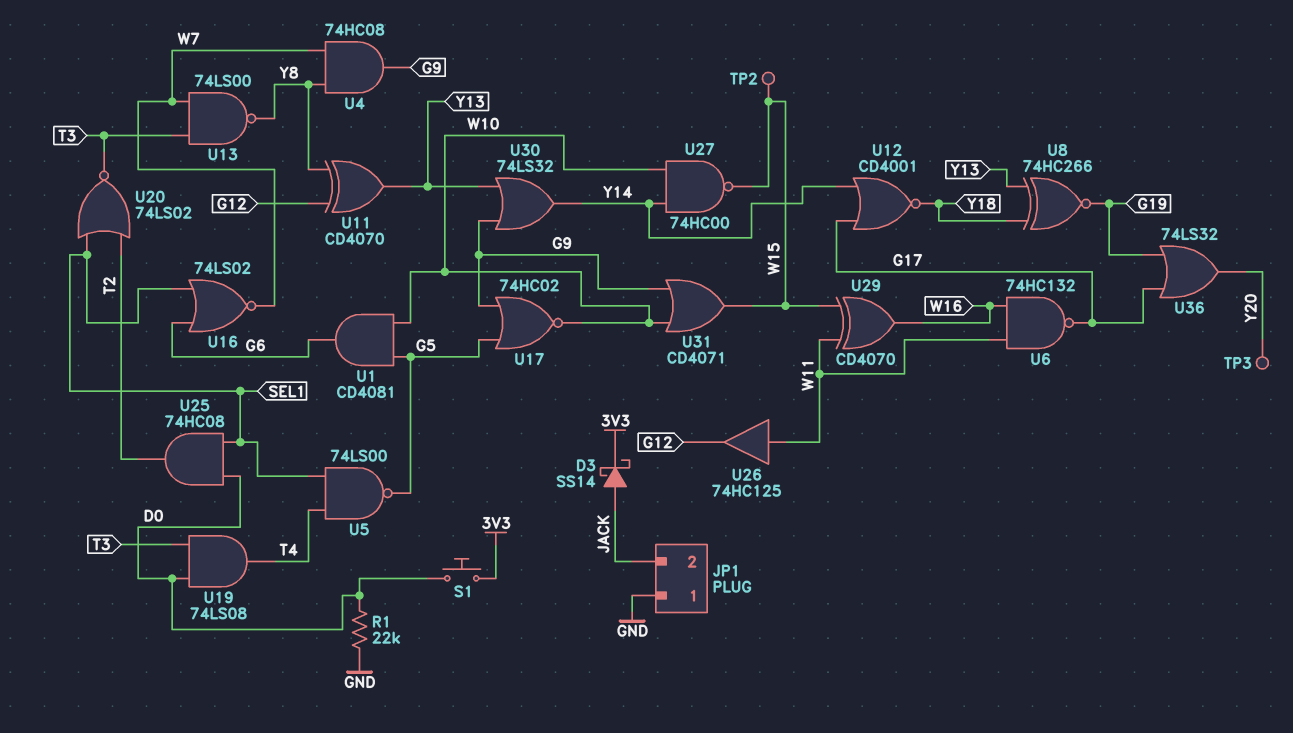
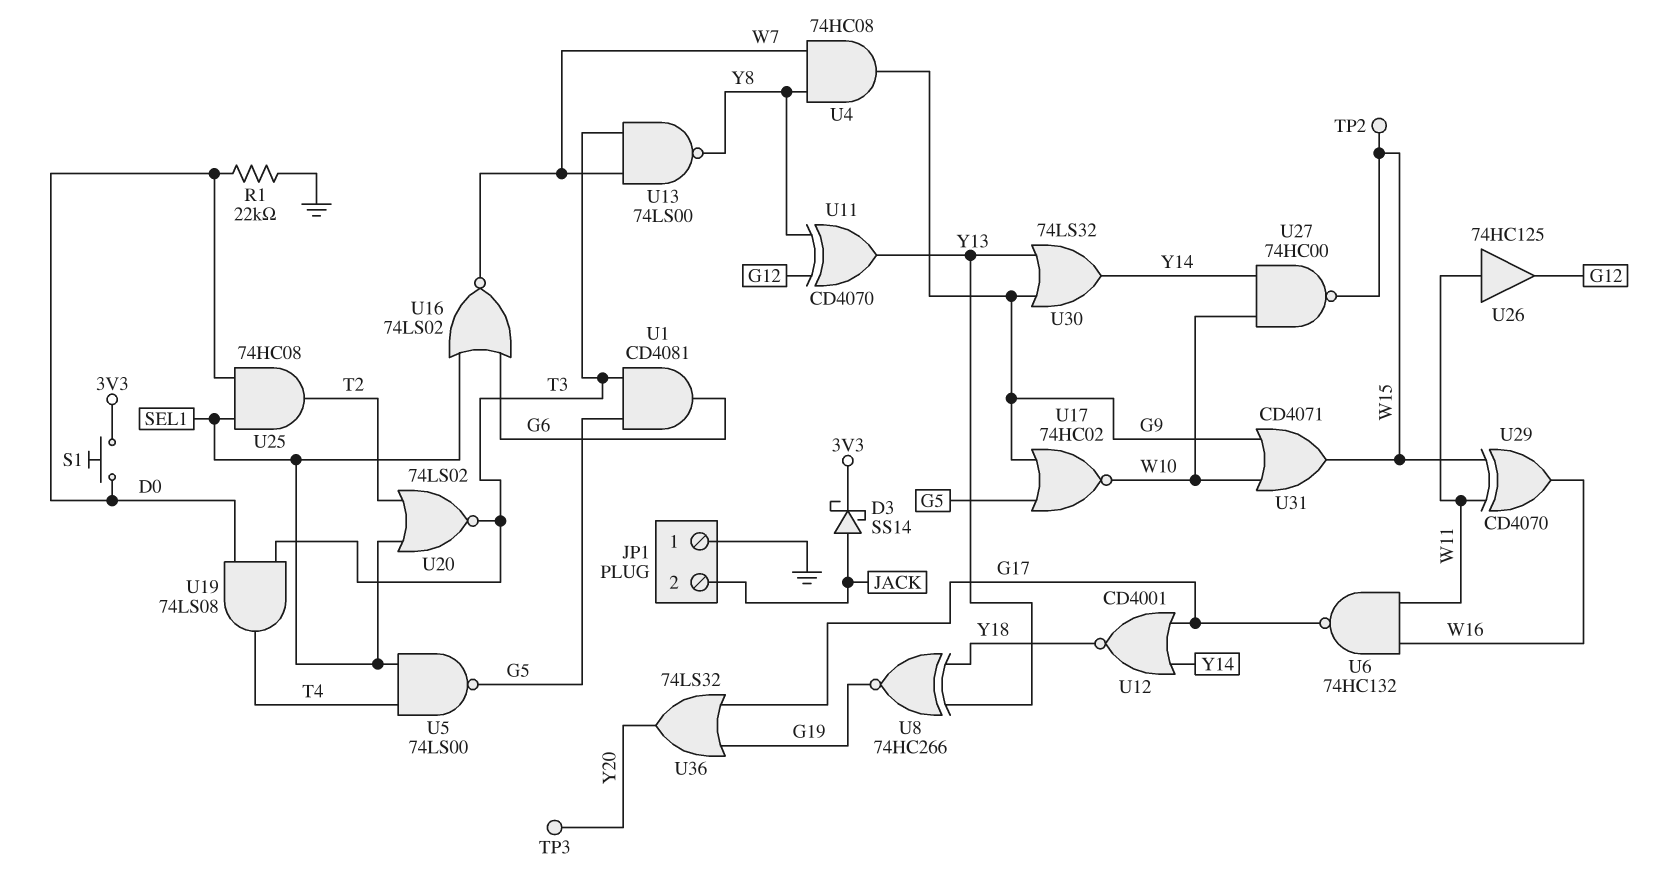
U1: AND CD4081 (in G5, in W10, out G6) -> AND CD4081 (in G5, in T3, out G6)

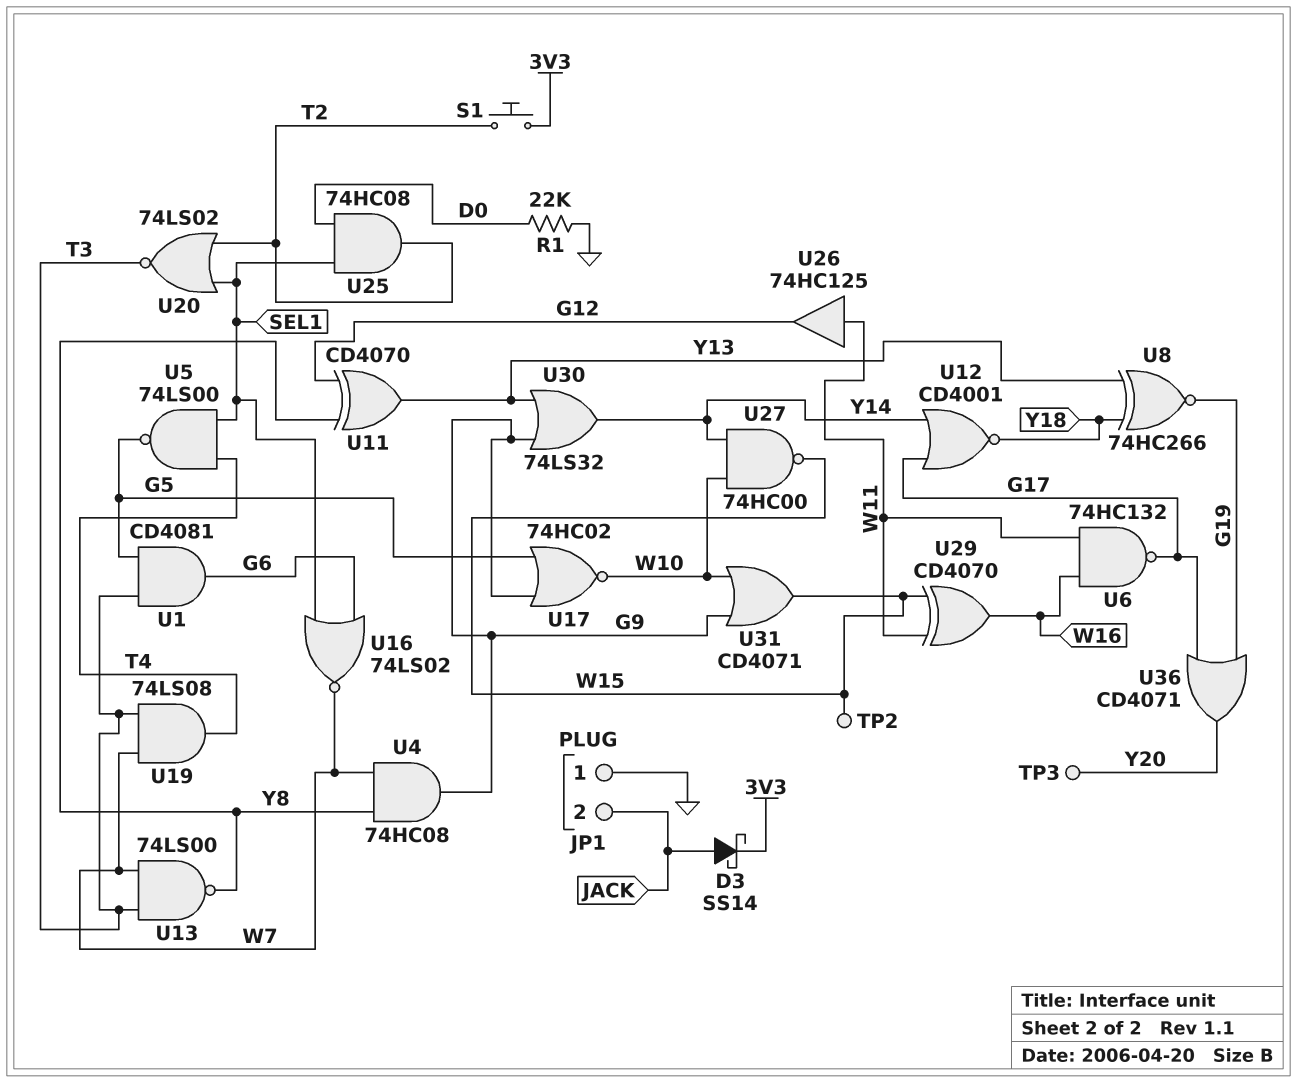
S1: button (3V3, D0) -> button (3V3, T2)
U19: AND 74LS08 (in D0, in T3, out T4) -> AND 74LS08 (in T3, in W7, out T4)
U36: OR 74LS32 (in G17, in G19, out Y20) -> OR CD4071 (in G17, in G19, out Y20)

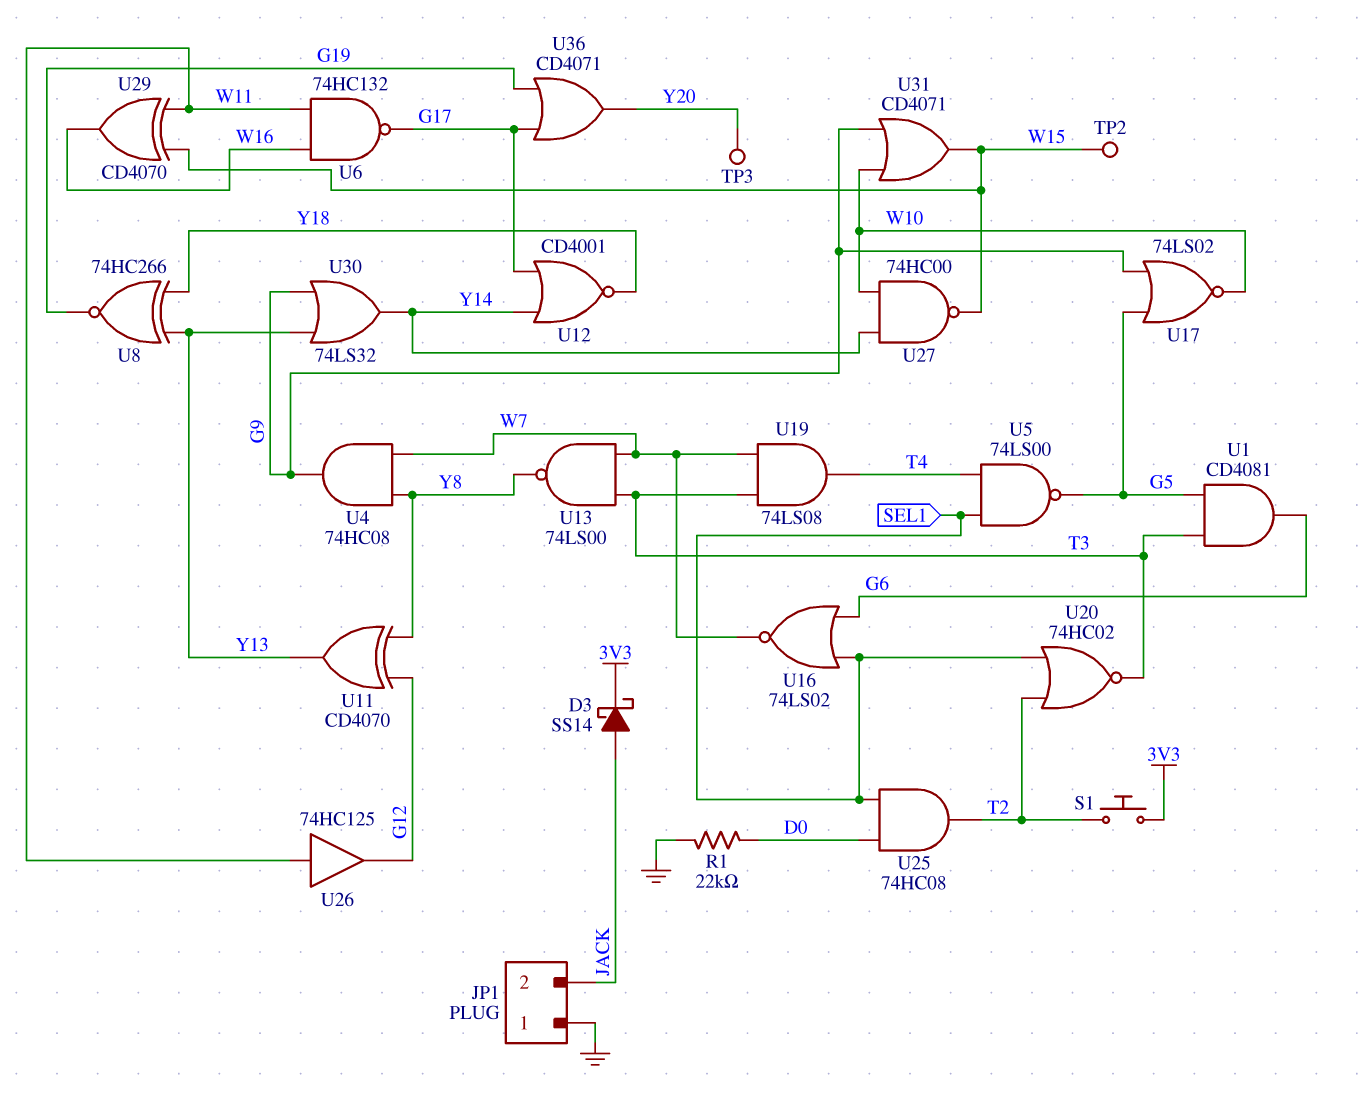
U17: NOR 74HC02 (in G5, in G9, out W10) -> NOR 74LS02 (in G5, in G9, out W10)
U20: NOR 74LS02 (in SEL1, in T2, out T3) -> NOR 74HC02 (in SEL1, in T2, out T3)

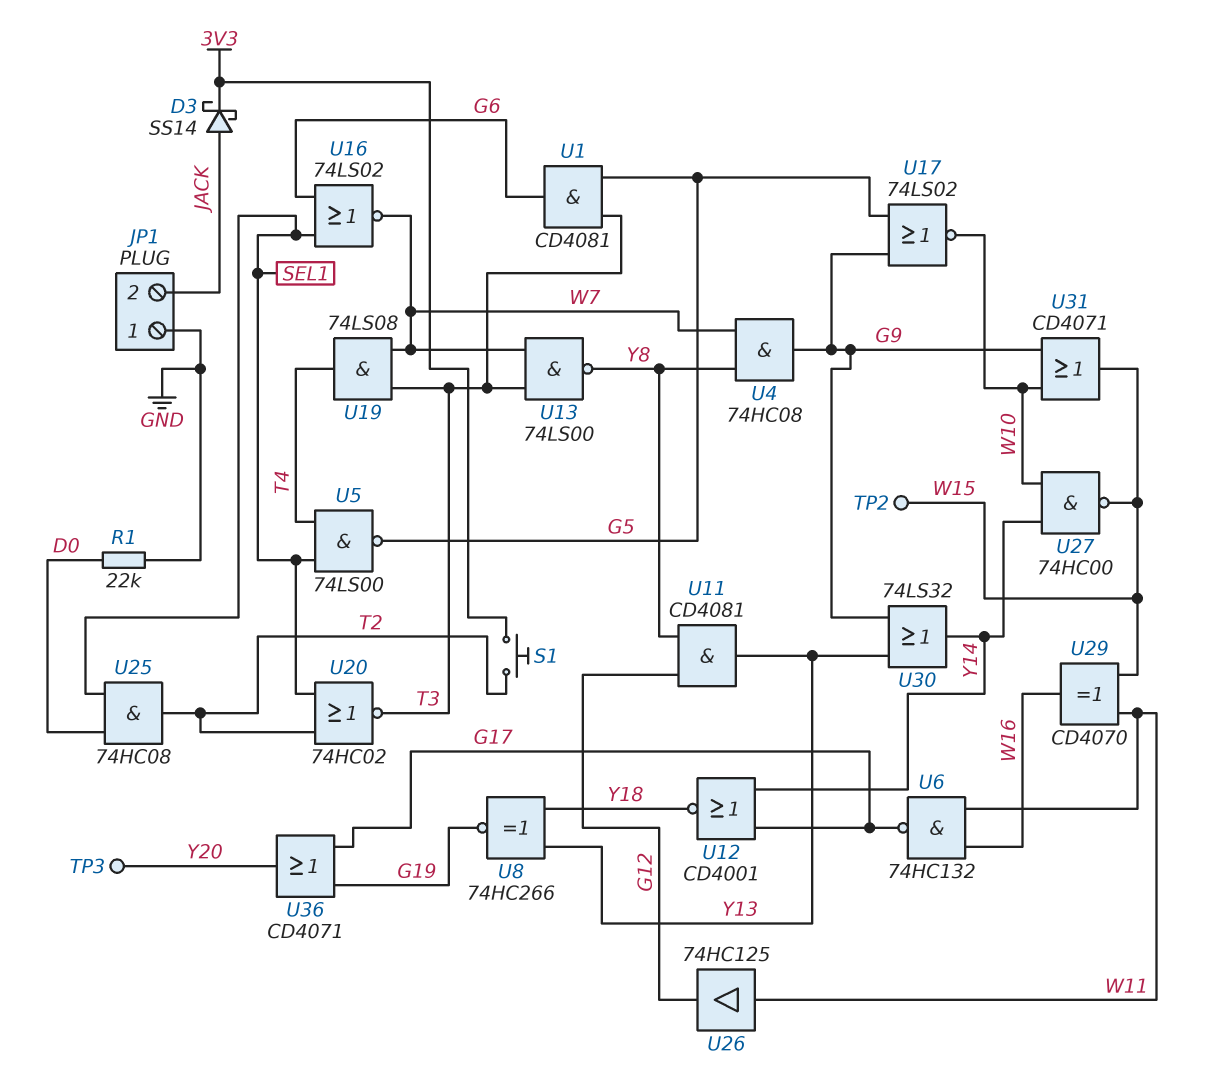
U11: XOR CD4070 (in G12, in Y8, out Y13) -> AND CD4081 (in G12, in Y8, out Y13)

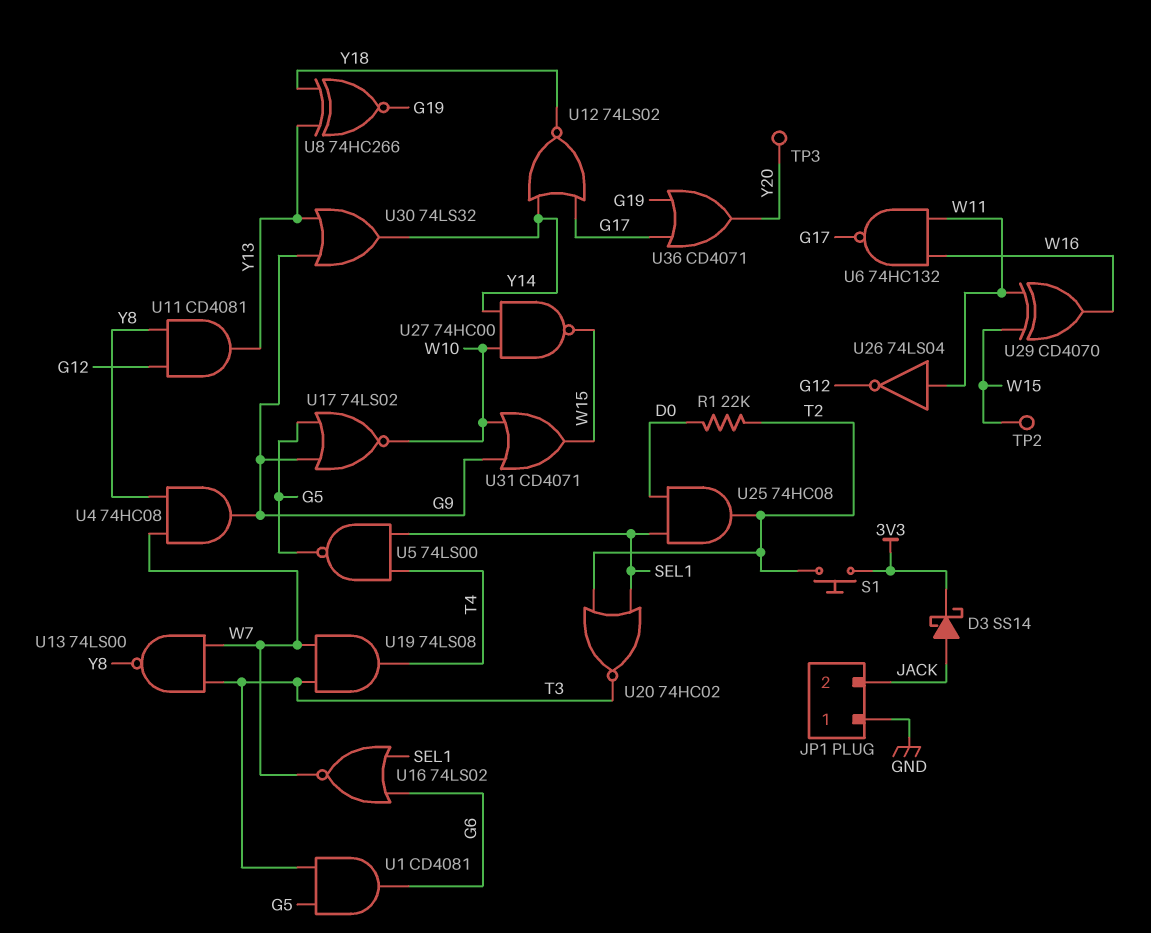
R1: 22k (D0, GND) -> 22k (D0, T2)
U12: NOR CD4001 (in G17, in Y14, out Y18) -> NOR 74LS02 (in G17, in Y14, out Y18)
U26: buffer 74HC125 (in W11, out G12) -> NOT 74LS04 (in W11, out G12)

